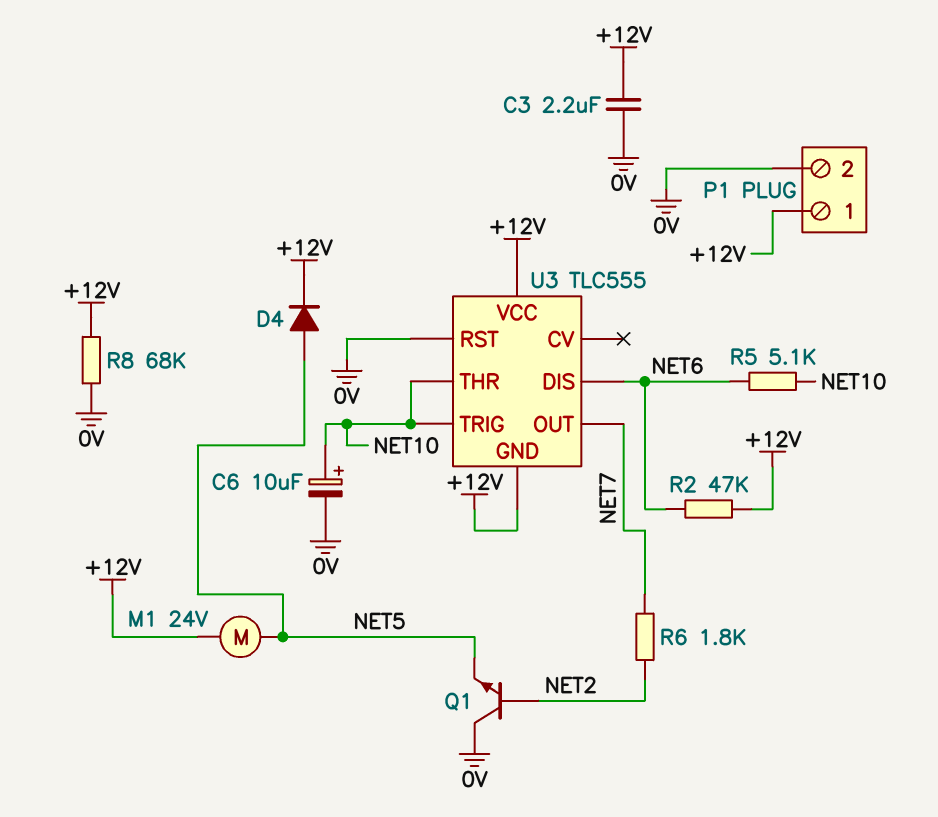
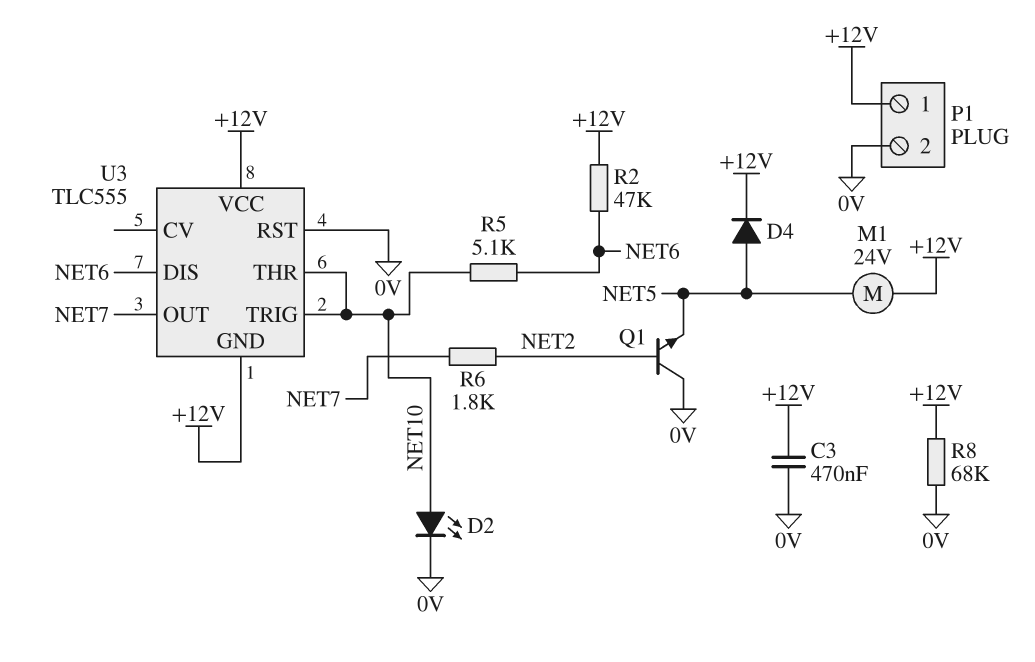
C3: 2.2uF (+12V, 0V) -> 470nF (+12V, 0V)
C6: 10uF (plus NET10, minus 0V) -> none
D2: none -> LED (A NET10, K 0V)

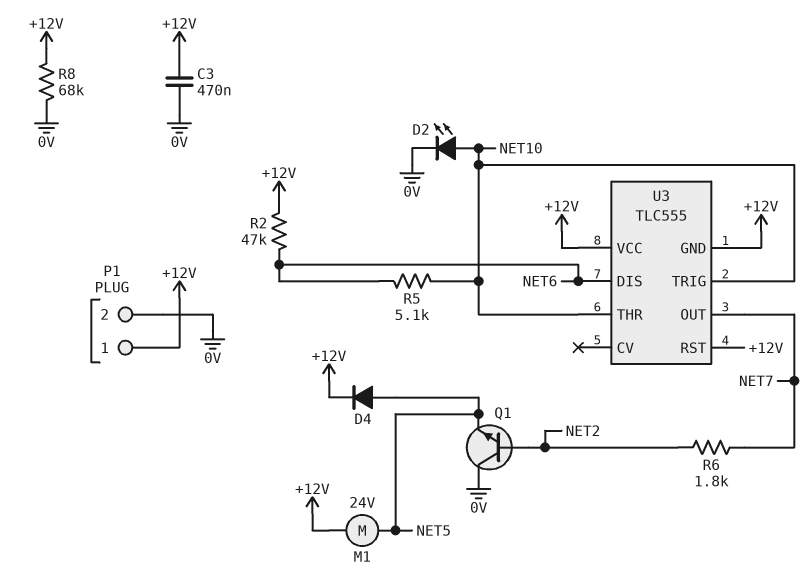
U3 pin RST: 0V -> +12V

